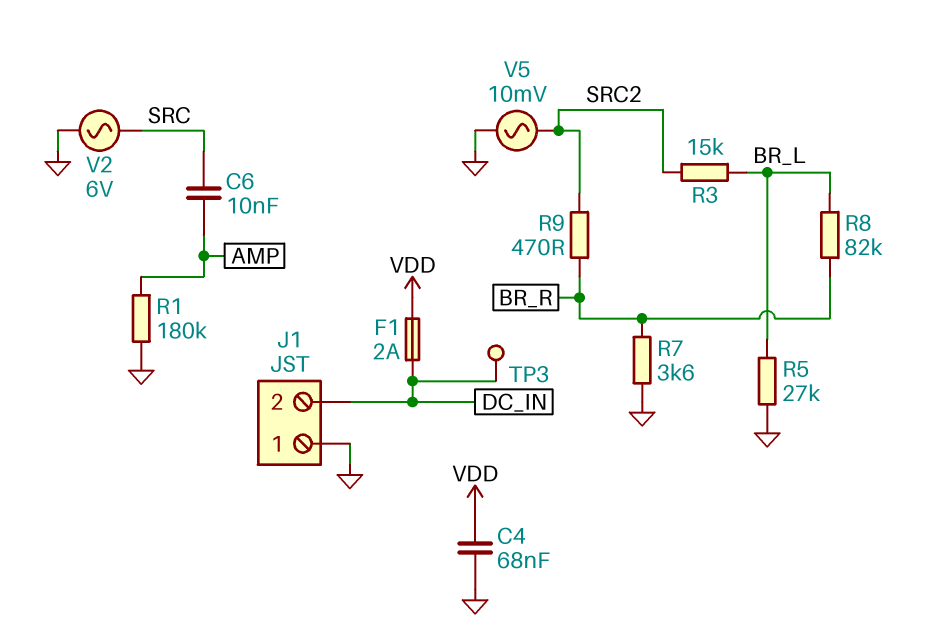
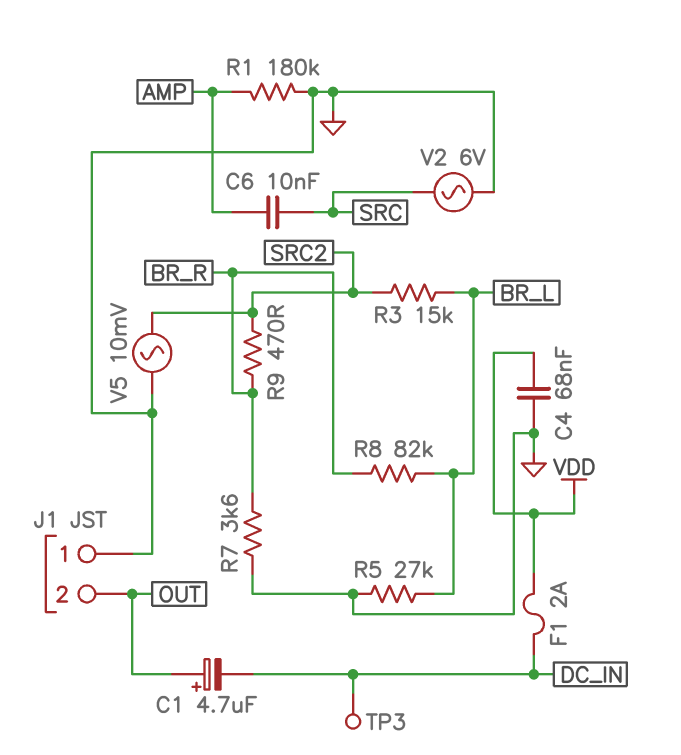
C1: none -> 4.7uF (plus OUT, minus DC_IN)
J1 pin 2: DC_IN -> OUT

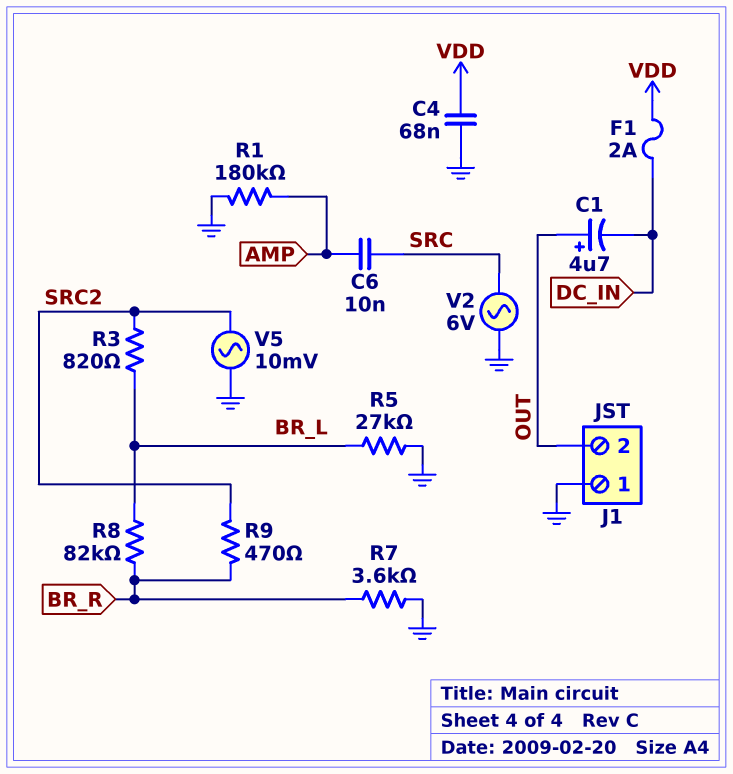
R3: 15k (BR_L, SRC2) -> 820 (BR_L, SRC2)
TP3: test point (DC_IN) -> none

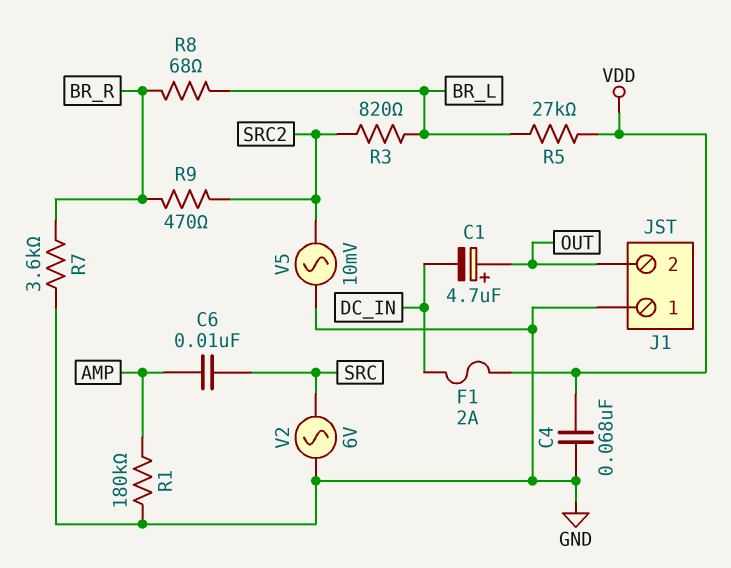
R5: 27k (BR_L, GND) -> 27k (BR_L, VDD)
R8: 82k (BR_L, BR_R) -> 68 (BR_L, BR_R)

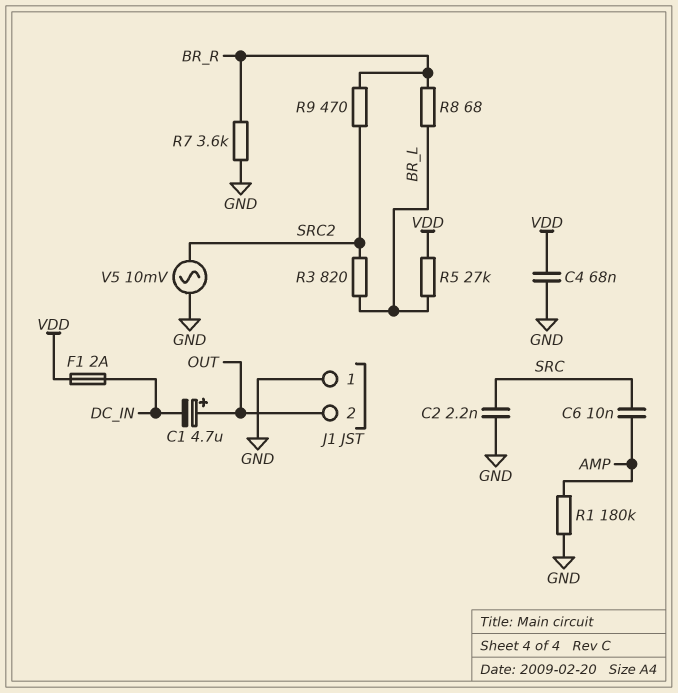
C2: none -> 2.2nF (GND, SRC)
V2: AC 6V (GND, SRC) -> none

